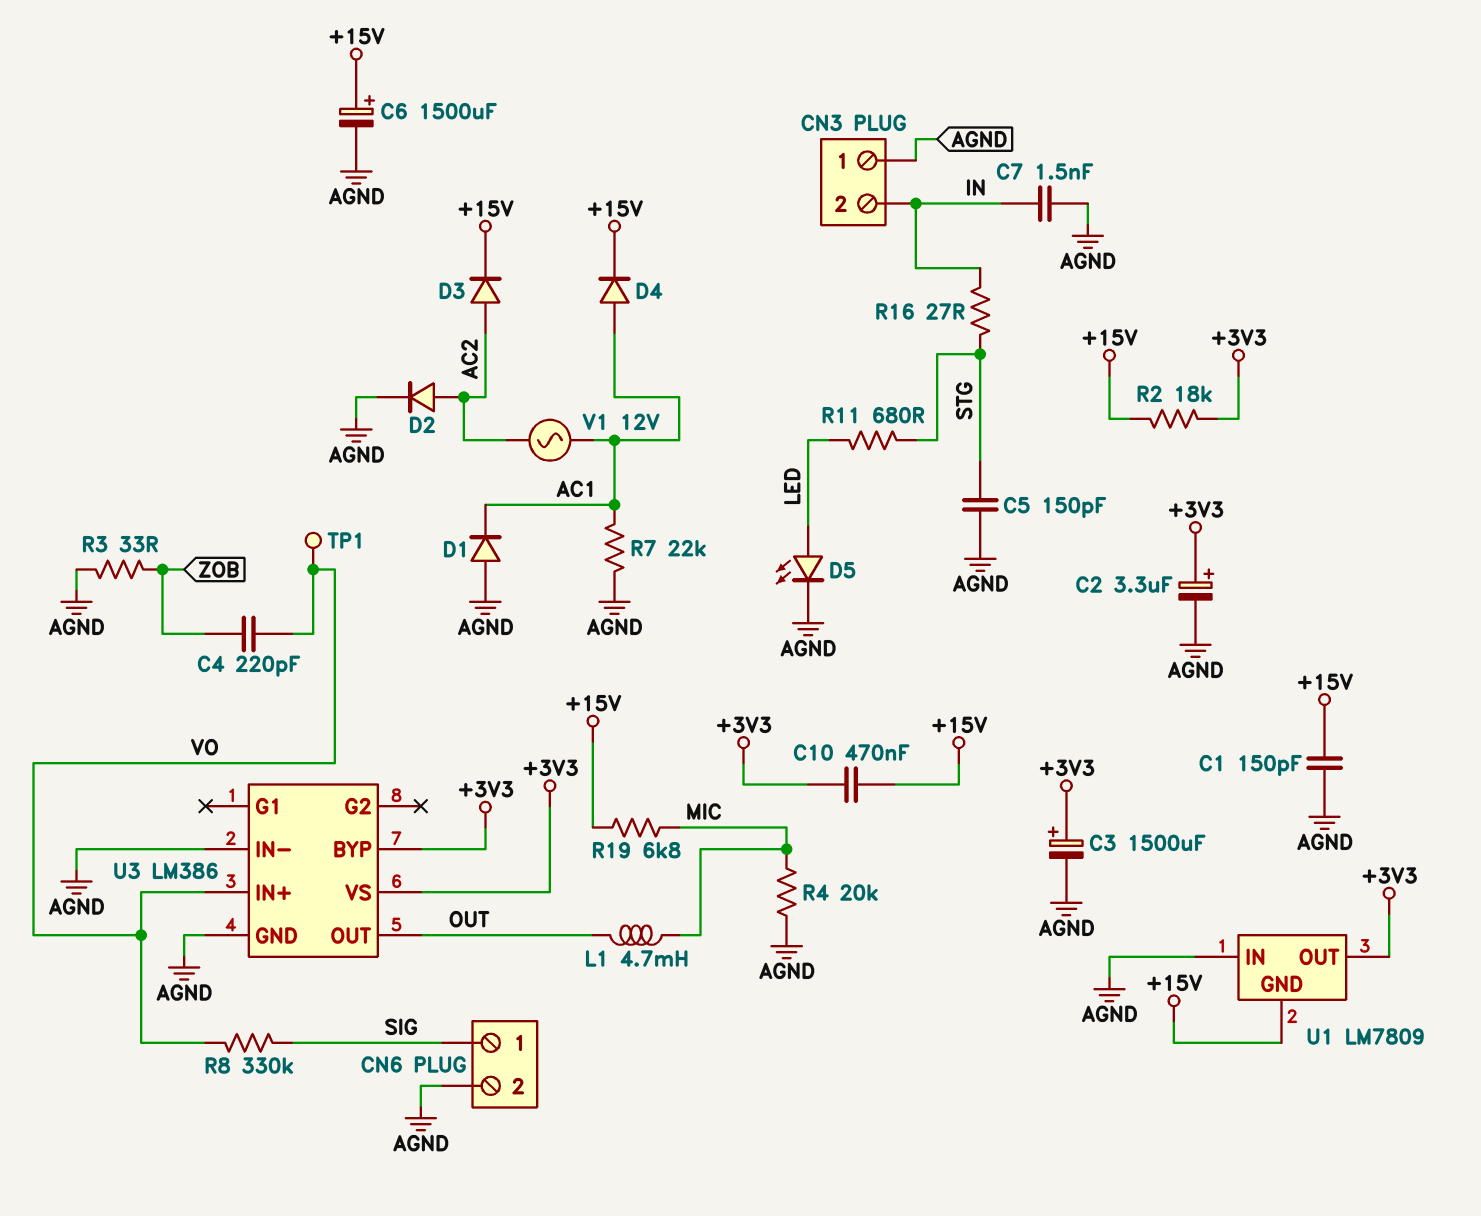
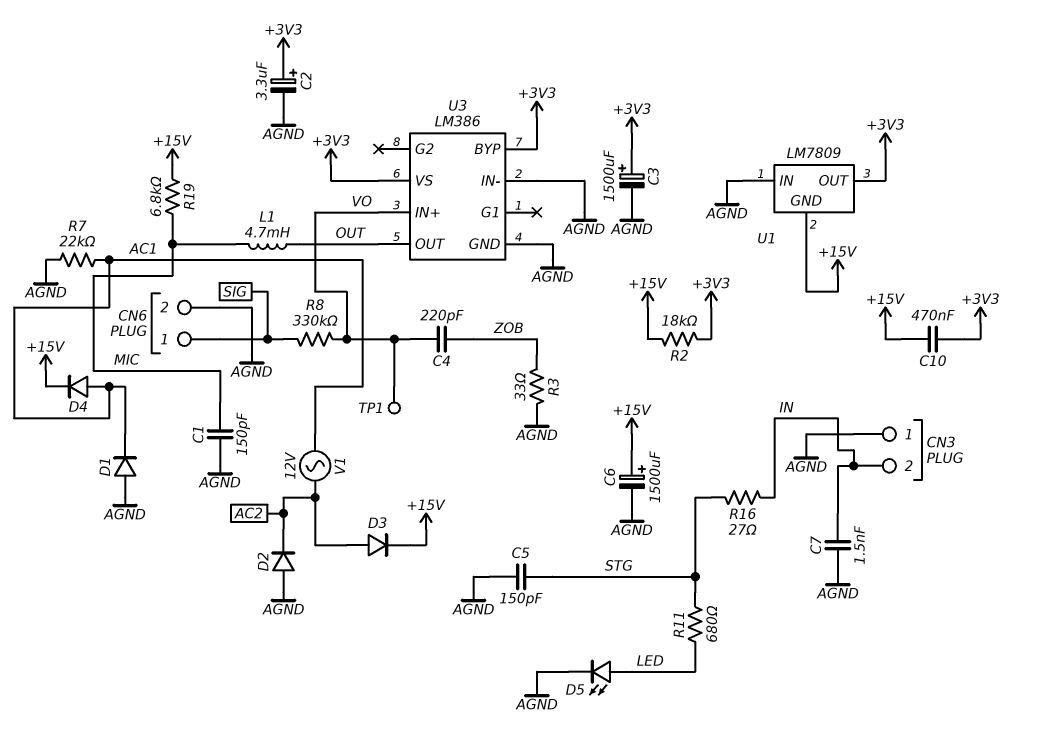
C1: 150pF (+15V, AGND) -> 150pF (AGND, MIC)
D2: diode (A AC2, K AGND) -> diode (A AGND, K AC2)
R4: 20k (AGND, MIC) -> none

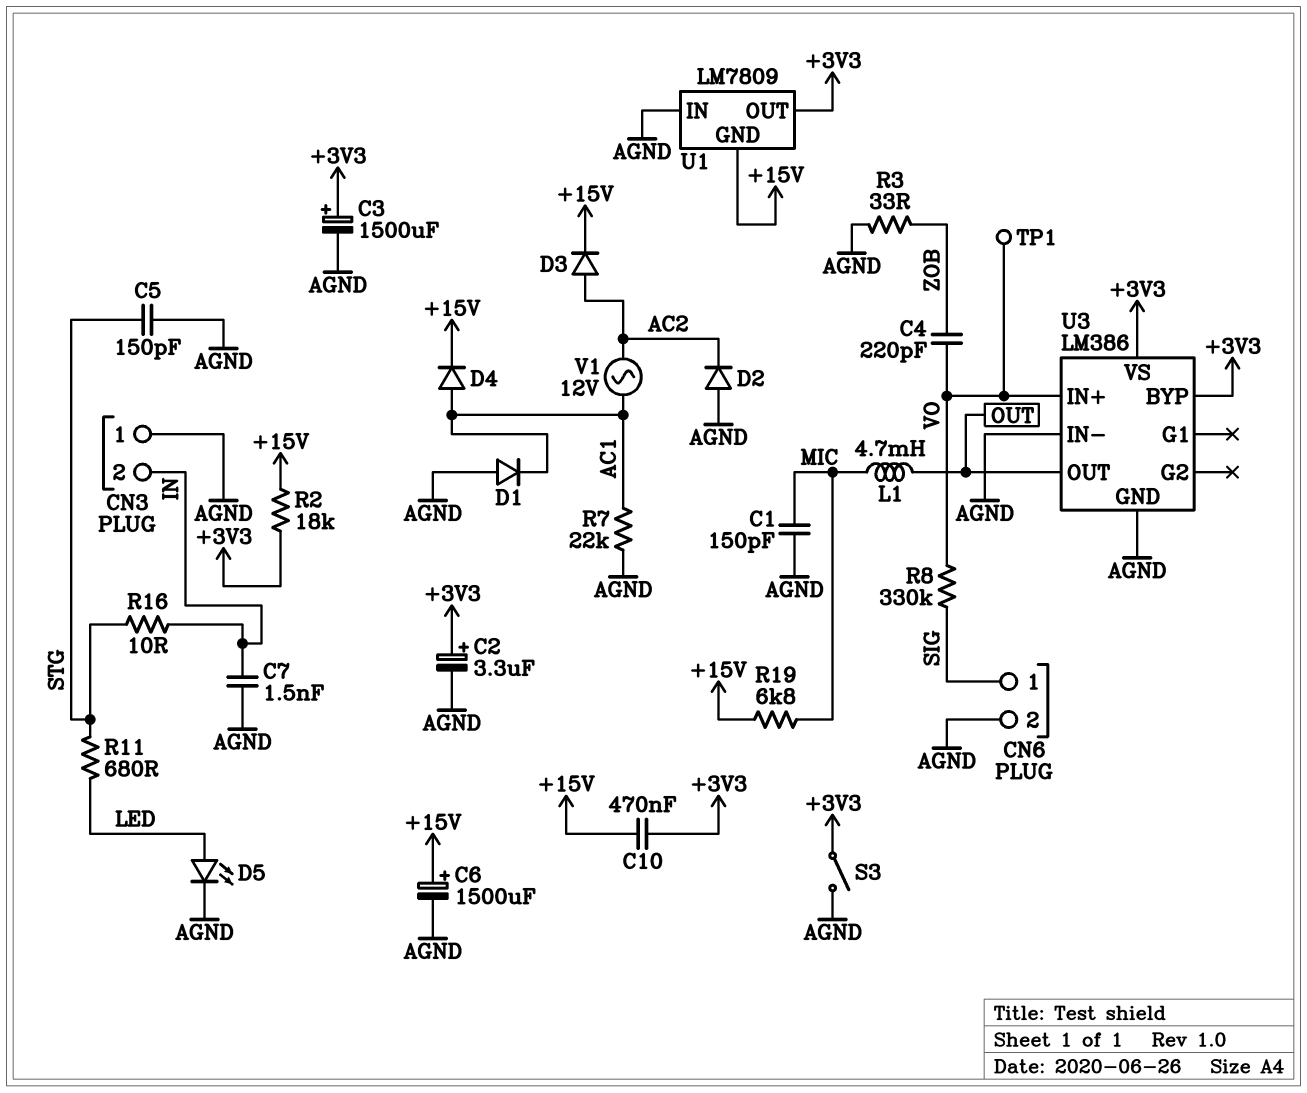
R16: 27 (IN, STG) -> 10 (IN, STG)
S3: none -> switch (+3V3, AGND)

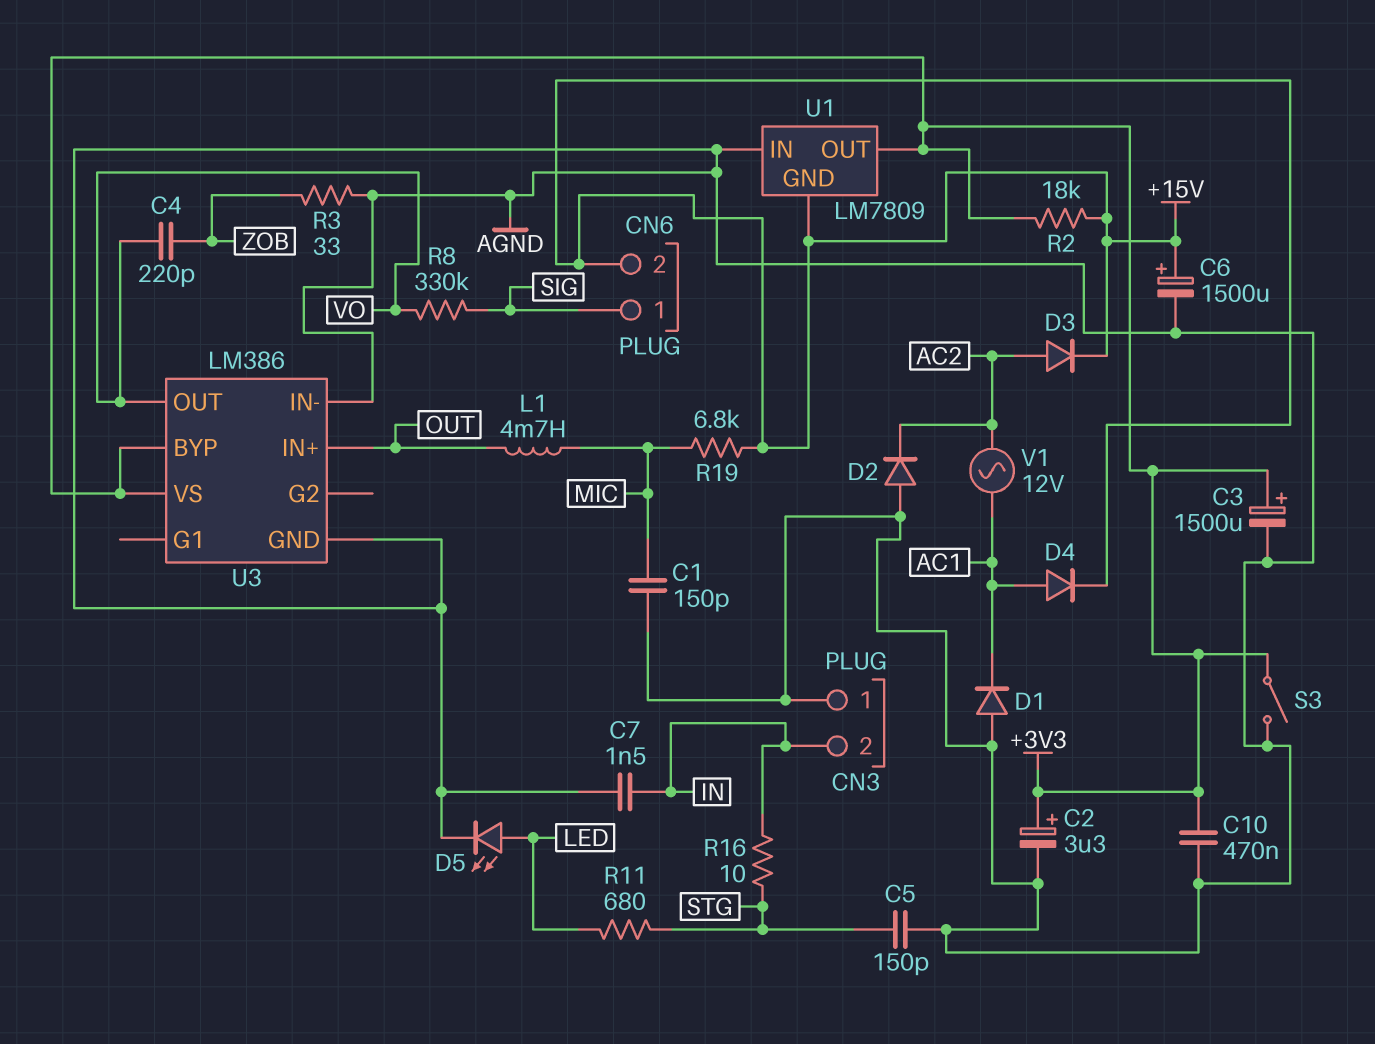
C10: 470nF (+3V3, +15V) -> 470nF (+3V3, AGND)
CN6 pin 2: AGND -> +15V
R7: 22k (AC1, AGND) -> none
TP1: test point (VO) -> none
U3 pin IN+: VO -> OUT
U3 pin OUT: OUT -> VO

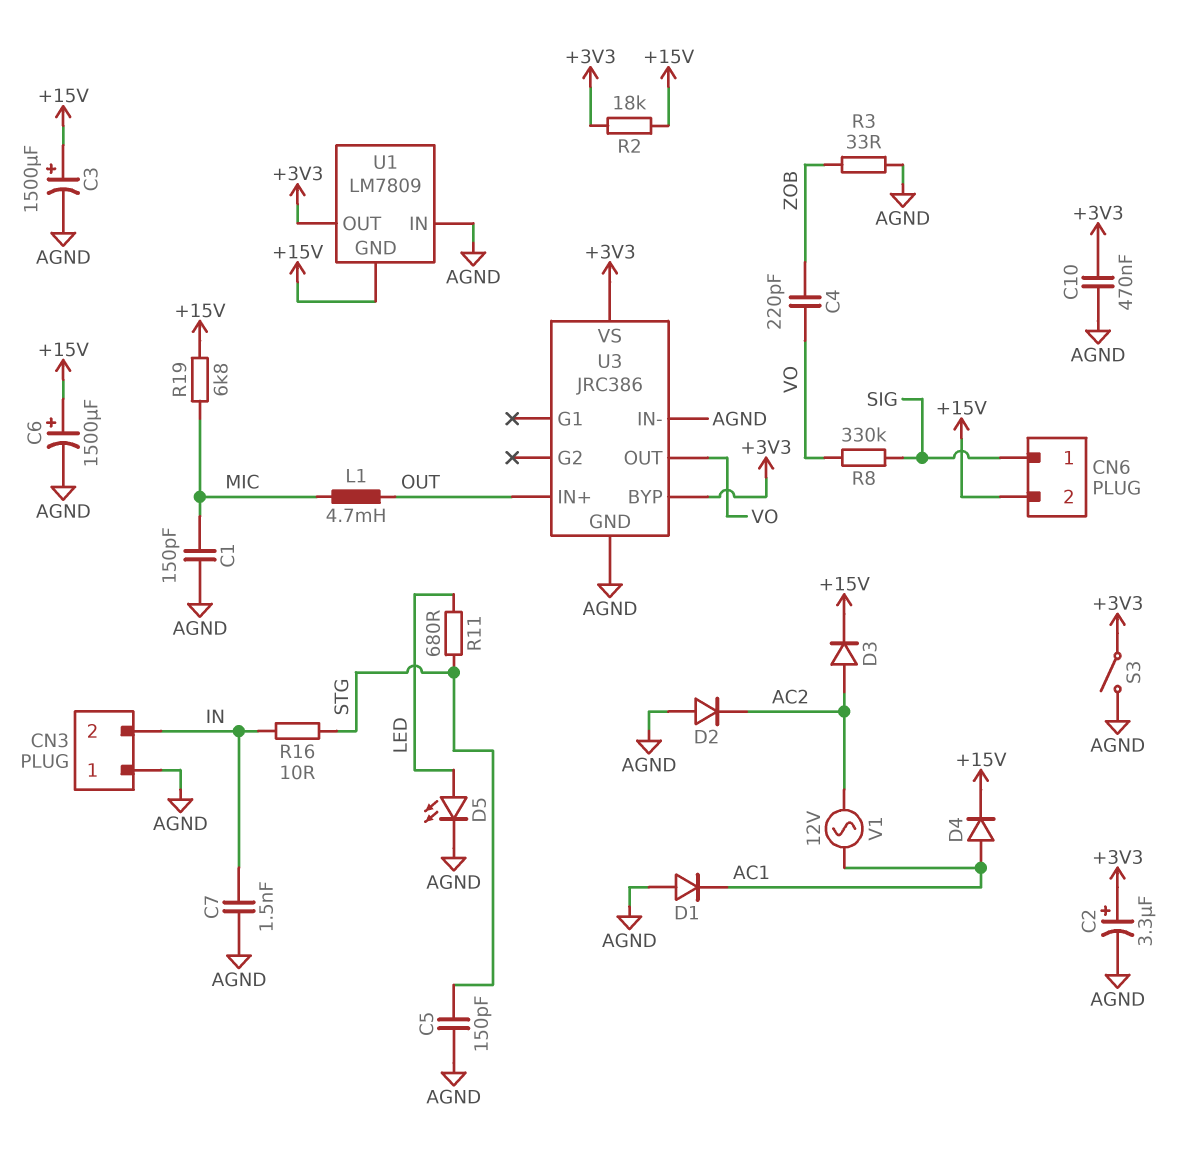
C3: 1500uF (plus +3V3, minus AGND) -> 1500uF (plus +15V, minus AGND)
U3: LM386 -> JRC386

